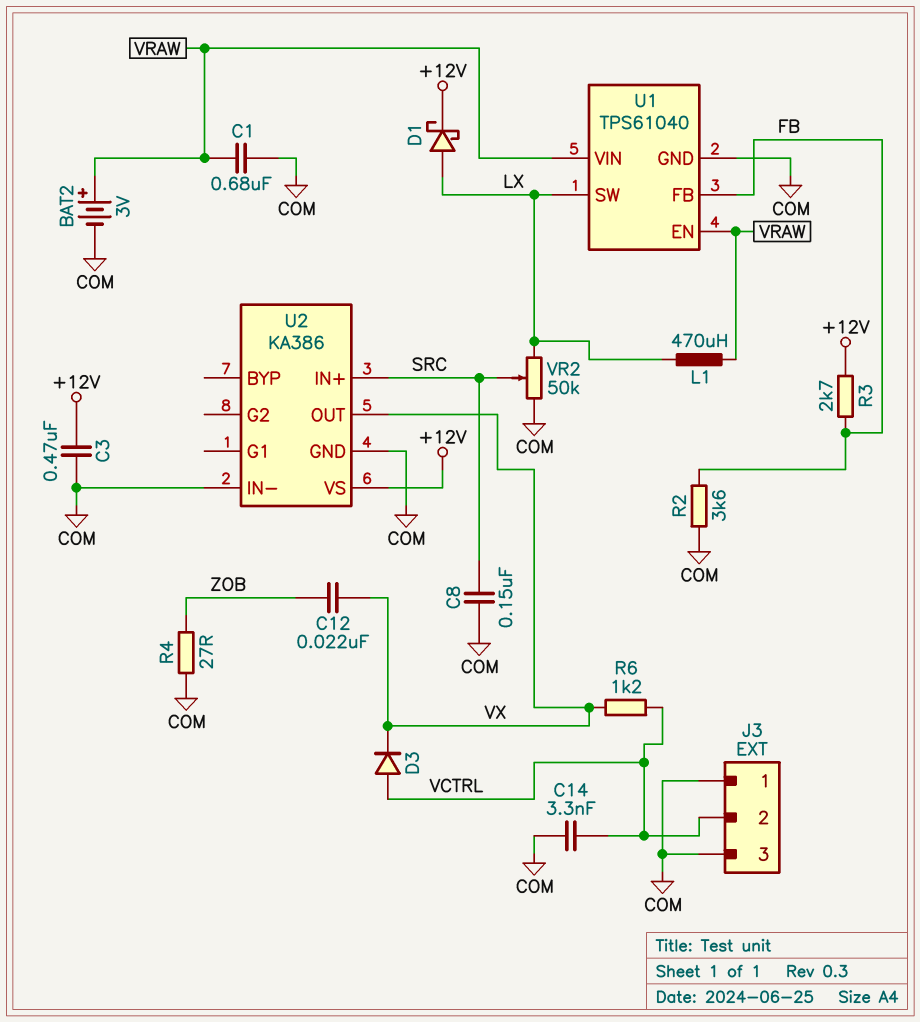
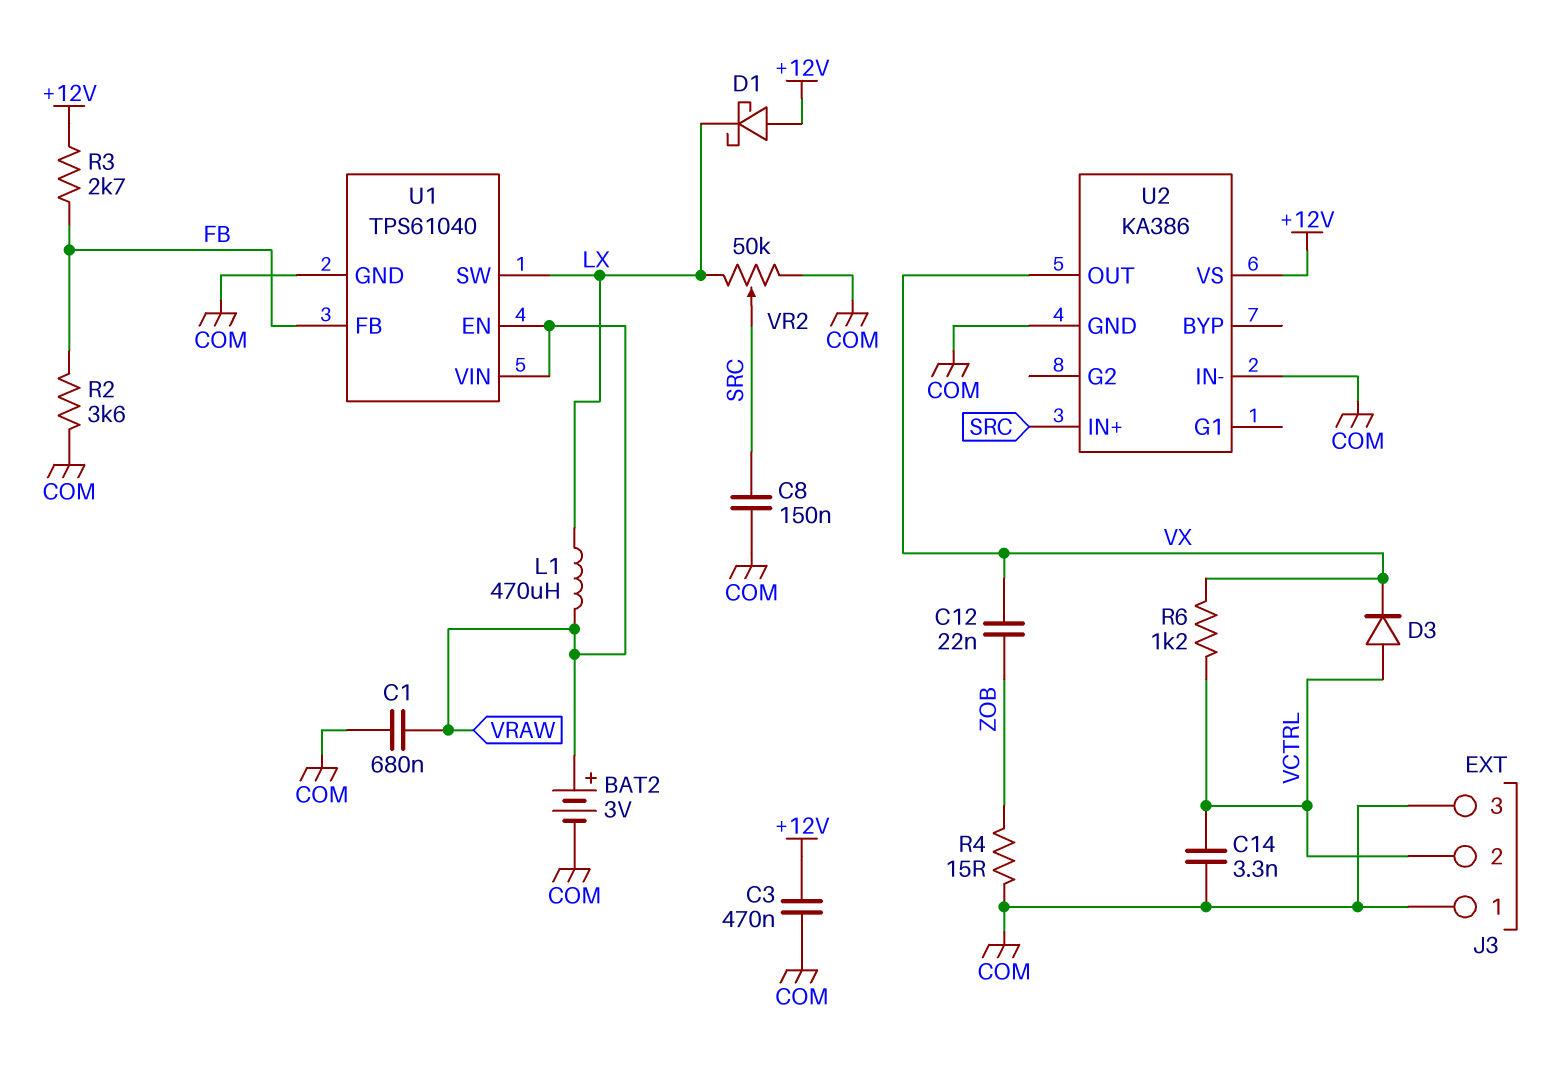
D1: schottky (A LX, K +12V) -> schottky (A +12V, K LX)
R4: 27 (COM, ZOB) -> 15 (COM, ZOB)

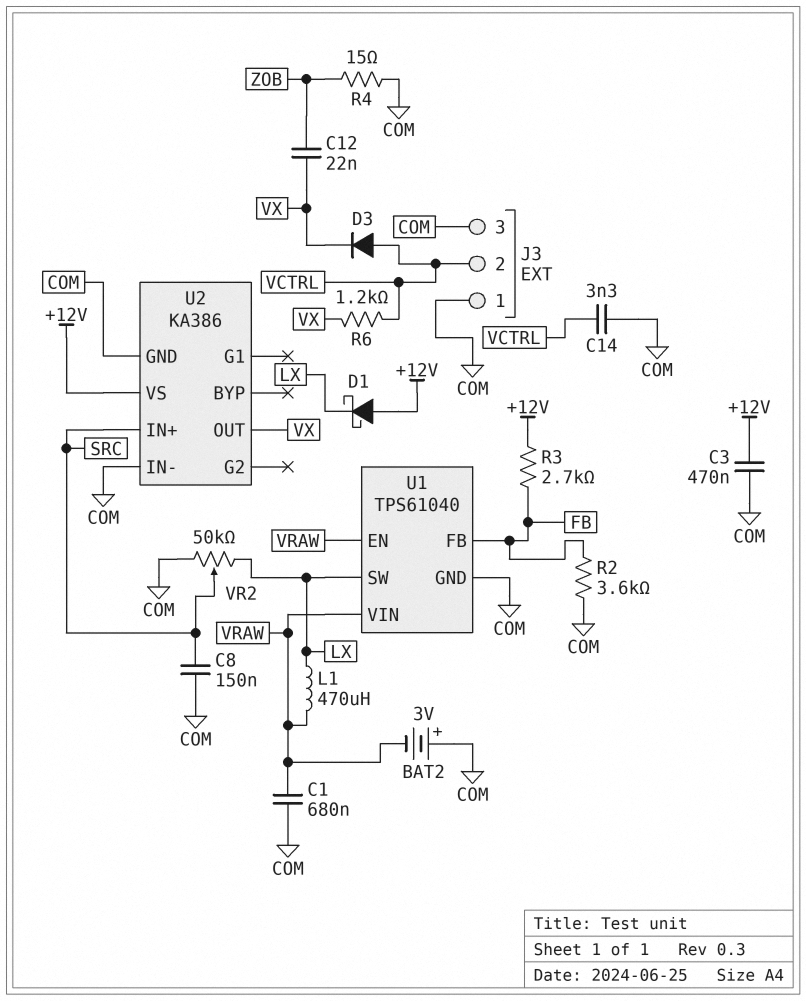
BAT2: 3V (plus VRAW, minus COM) -> 3V (plus COM, minus VRAW)

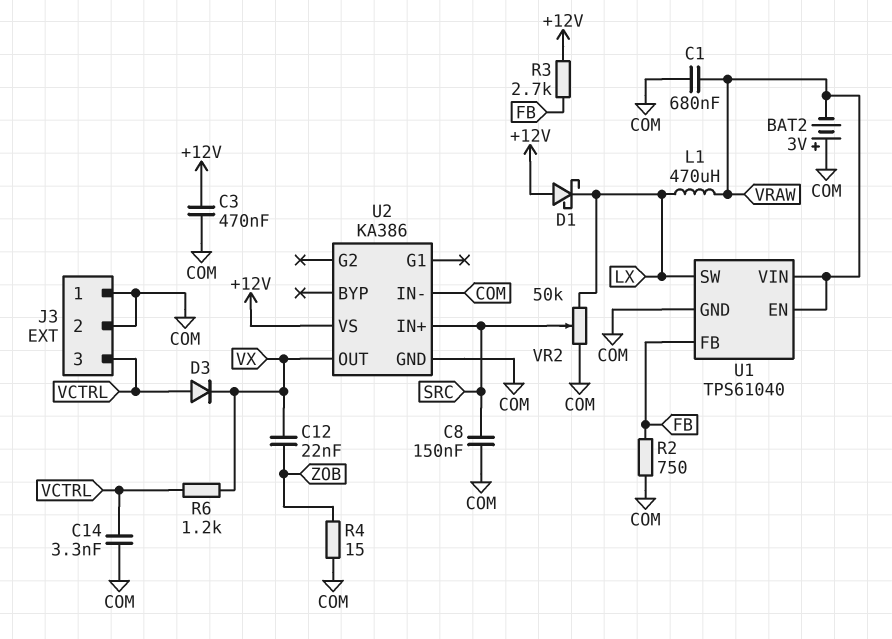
J3 pin 2: VCTRL -> COM
J3 pin 3: COM -> VCTRL
R2: 3.6k (COM, FB) -> 750 (COM, FB)

